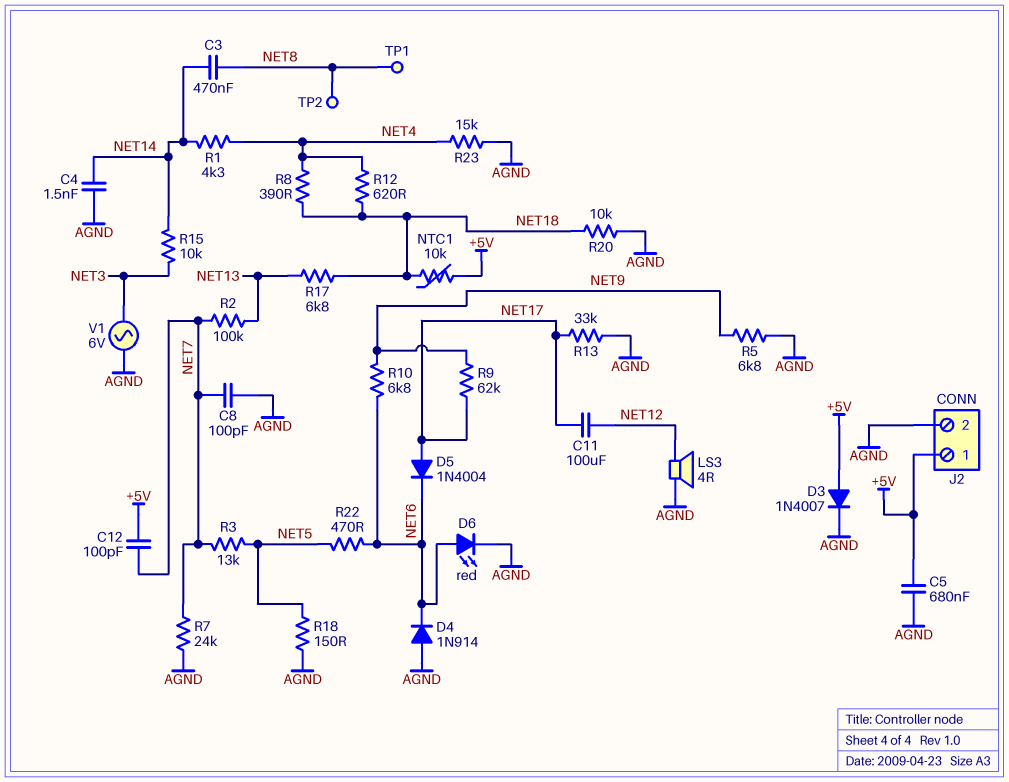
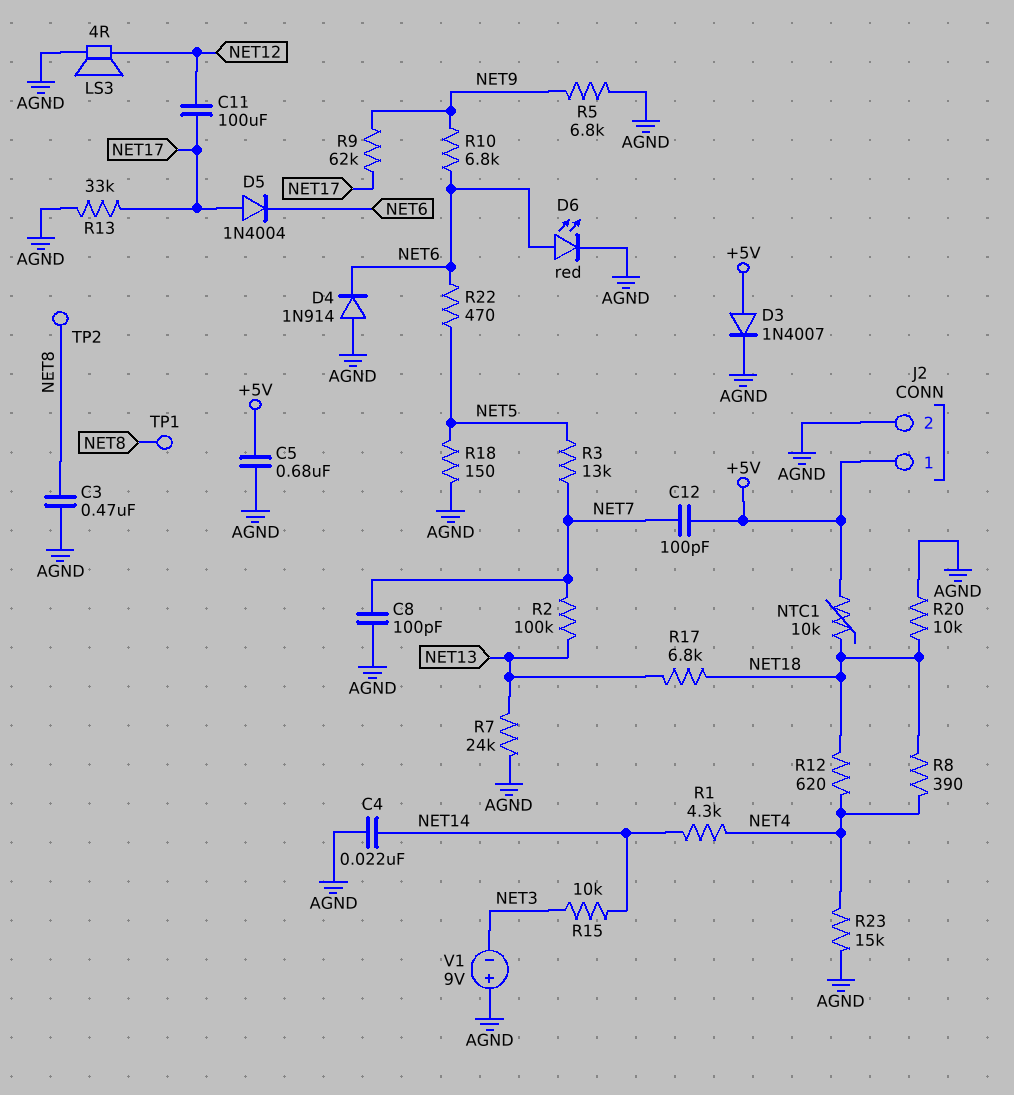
C3: 470nF (NET8, NET14) -> 470nF (AGND, NET8)
C4: 1.5nF (AGND, NET14) -> 22nF (AGND, NET14)
R7: 24k (AGND, NET7) -> 24k (AGND, NET13)
V1: AC 6V (AGND, NET3) -> 9V (plus AGND, minus NET3)

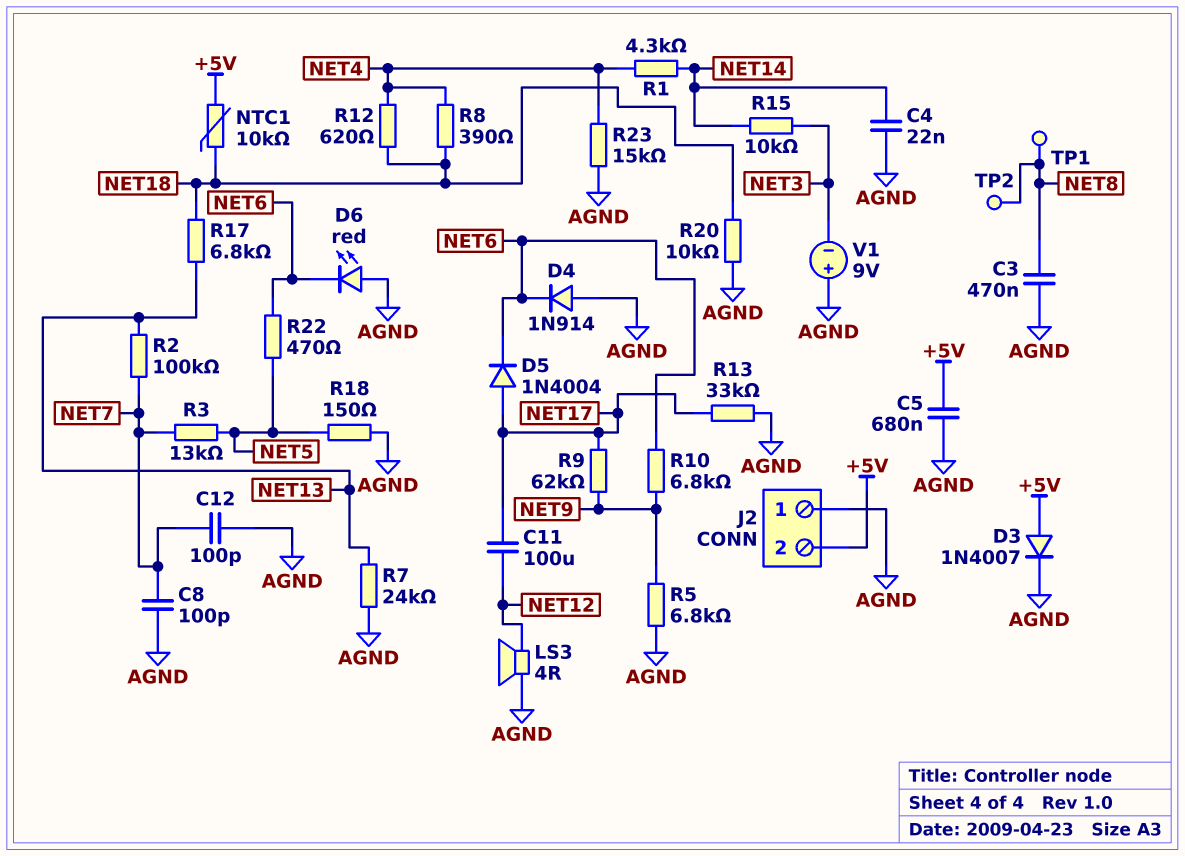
C12: 100pF (+5V, NET7) -> 100pF (AGND, NET7)
D6: LED red (A NET6, K AGND) -> LED red (A AGND, K NET6)
J2 pin 1: +5V -> AGND
J2 pin 2: AGND -> +5V

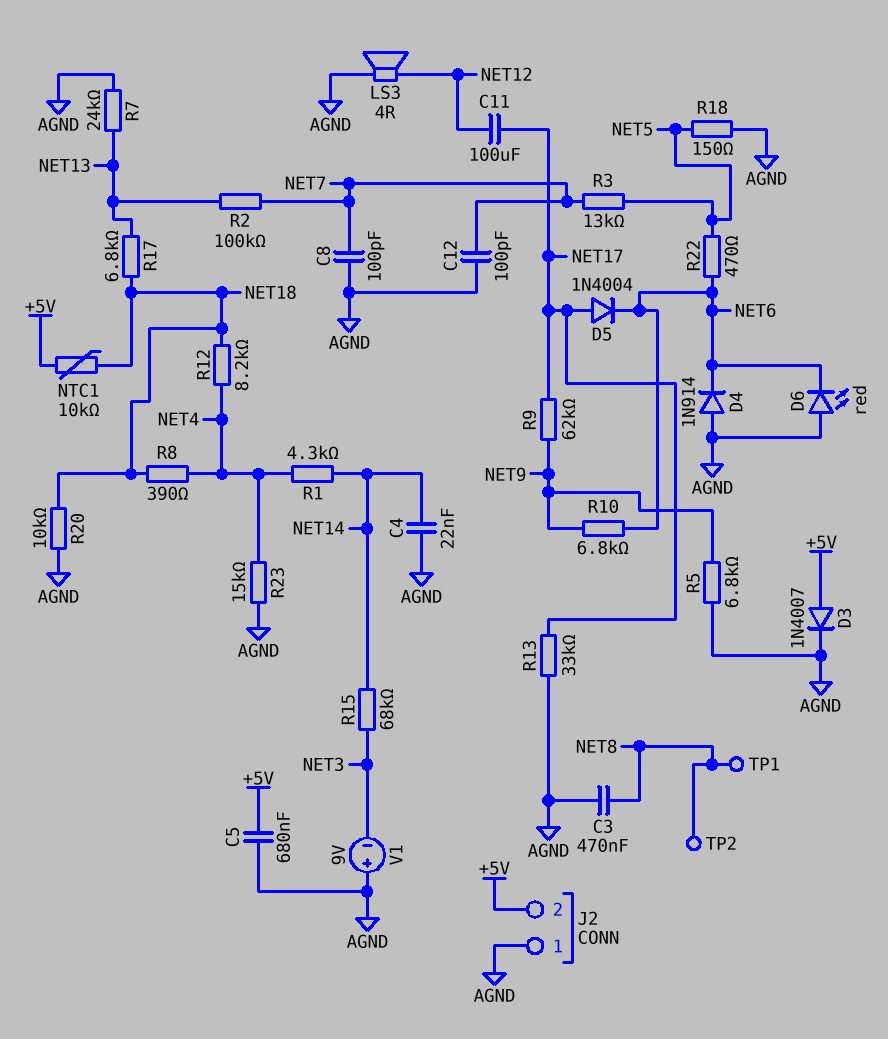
R12: 620 (NET4, NET18) -> 8.2k (NET4, NET18)
R15: 10k (NET3, NET14) -> 68k (NET3, NET14)

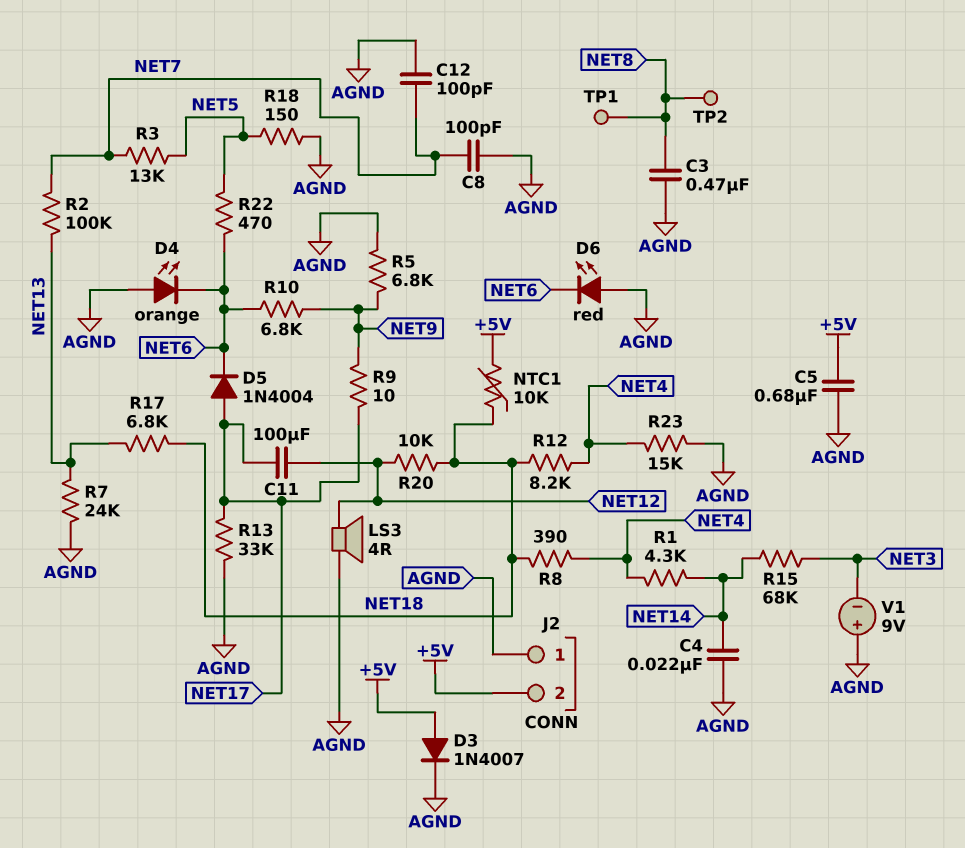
D4: diode 1N914 (A AGND, K NET6) -> LED orange (A AGND, K NET6)
R9: 62k (NET9, NET17) -> 10 (NET9, NET17)
R20: 10k (AGND, NET18) -> 10k (NET12, NET18)

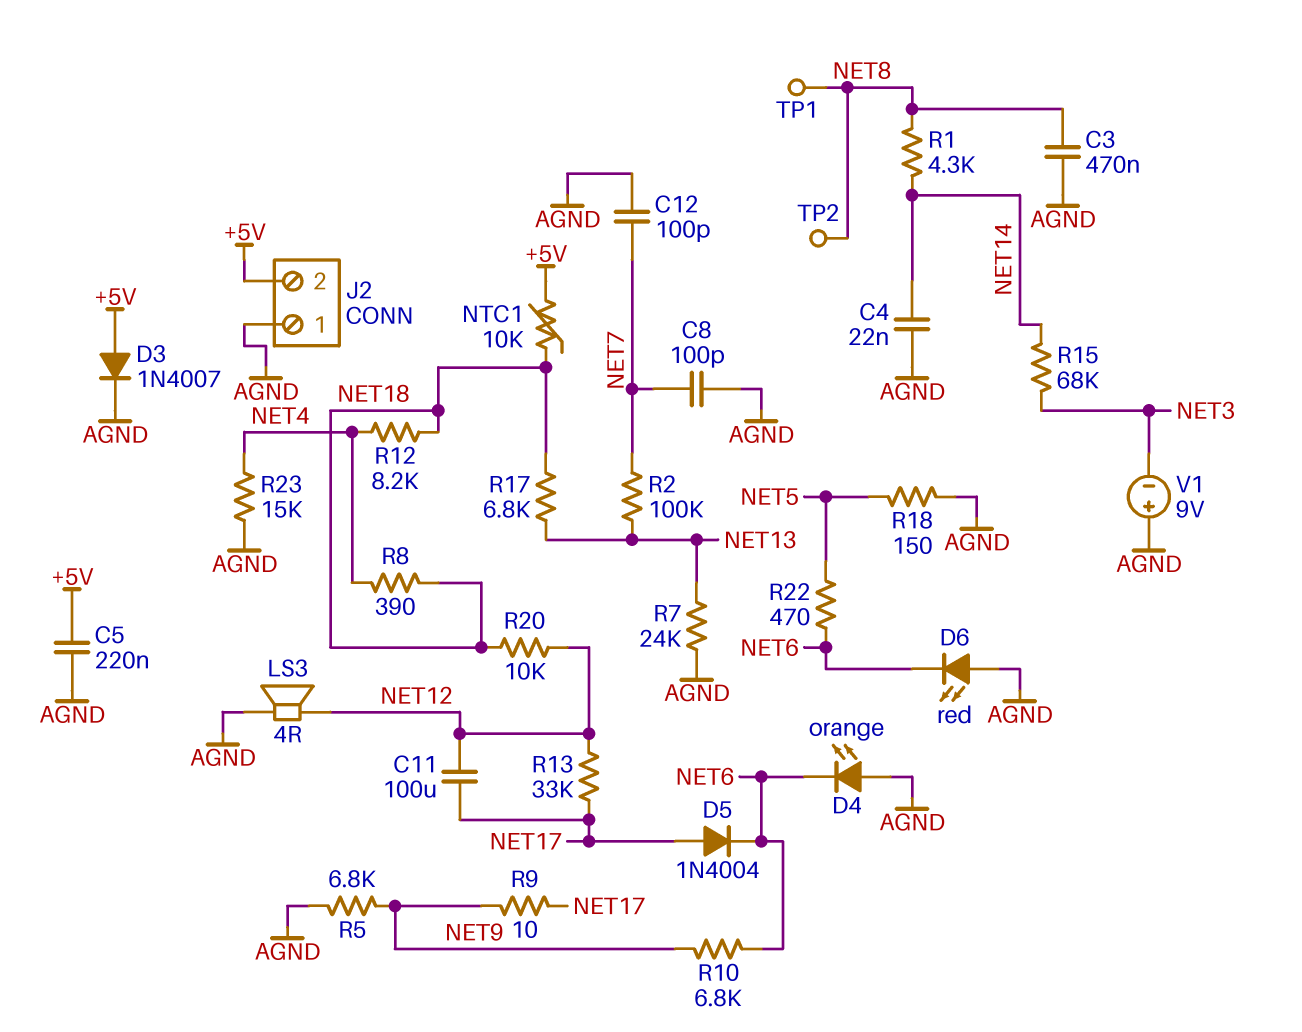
C5: 680nF (+5V, AGND) -> 220nF (+5V, AGND)
R1: 4.3k (NET4, NET14) -> 4.3k (NET8, NET14)
R3: 13k (NET5, NET7) -> none
R13: 33k (AGND, NET17) -> 33k (NET12, NET17)

